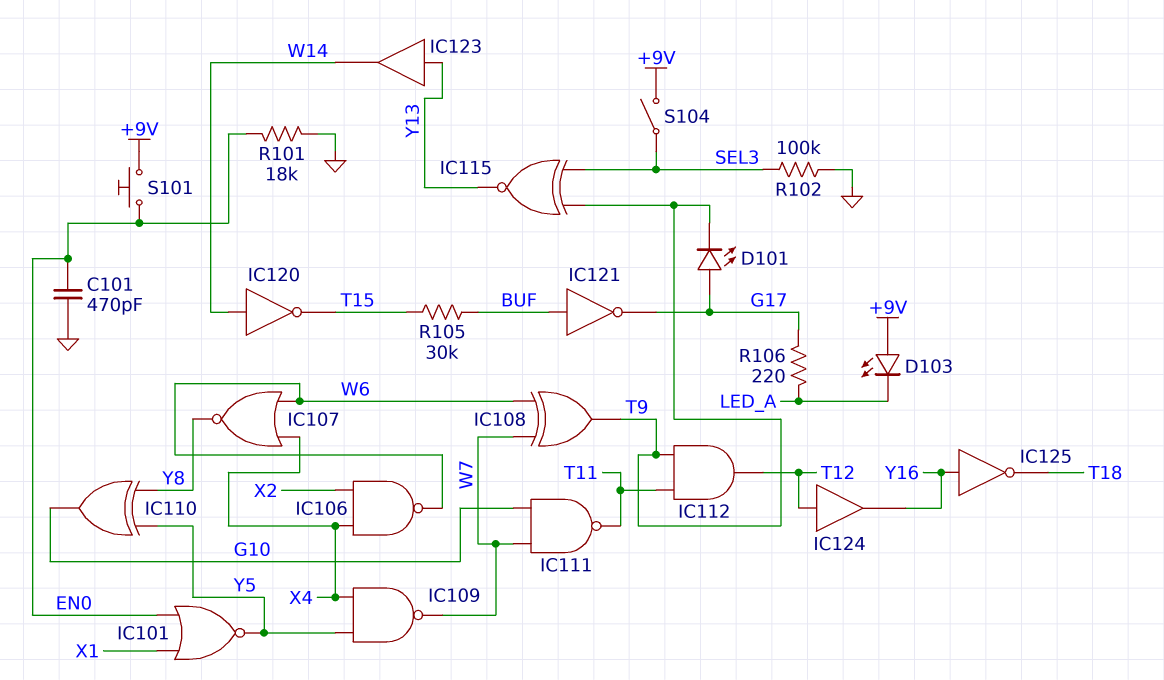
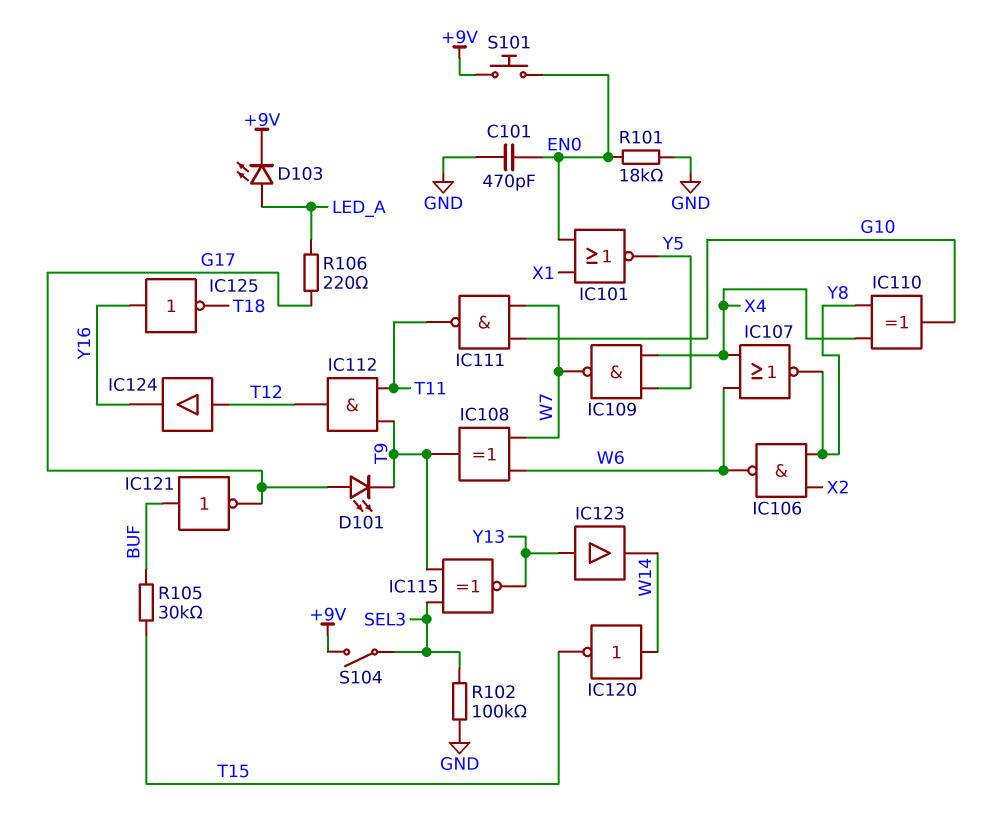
D103: LED (A +9V, K LED_A) -> LED (A LED_A, K +9V)
IC106: NAND (in X2, in X4, out W6) -> NAND (in X2, in Y8, out W6)
IC110: XOR (in Y5, in Y8, out G10) -> XOR (in X4, in Y8, out G10)

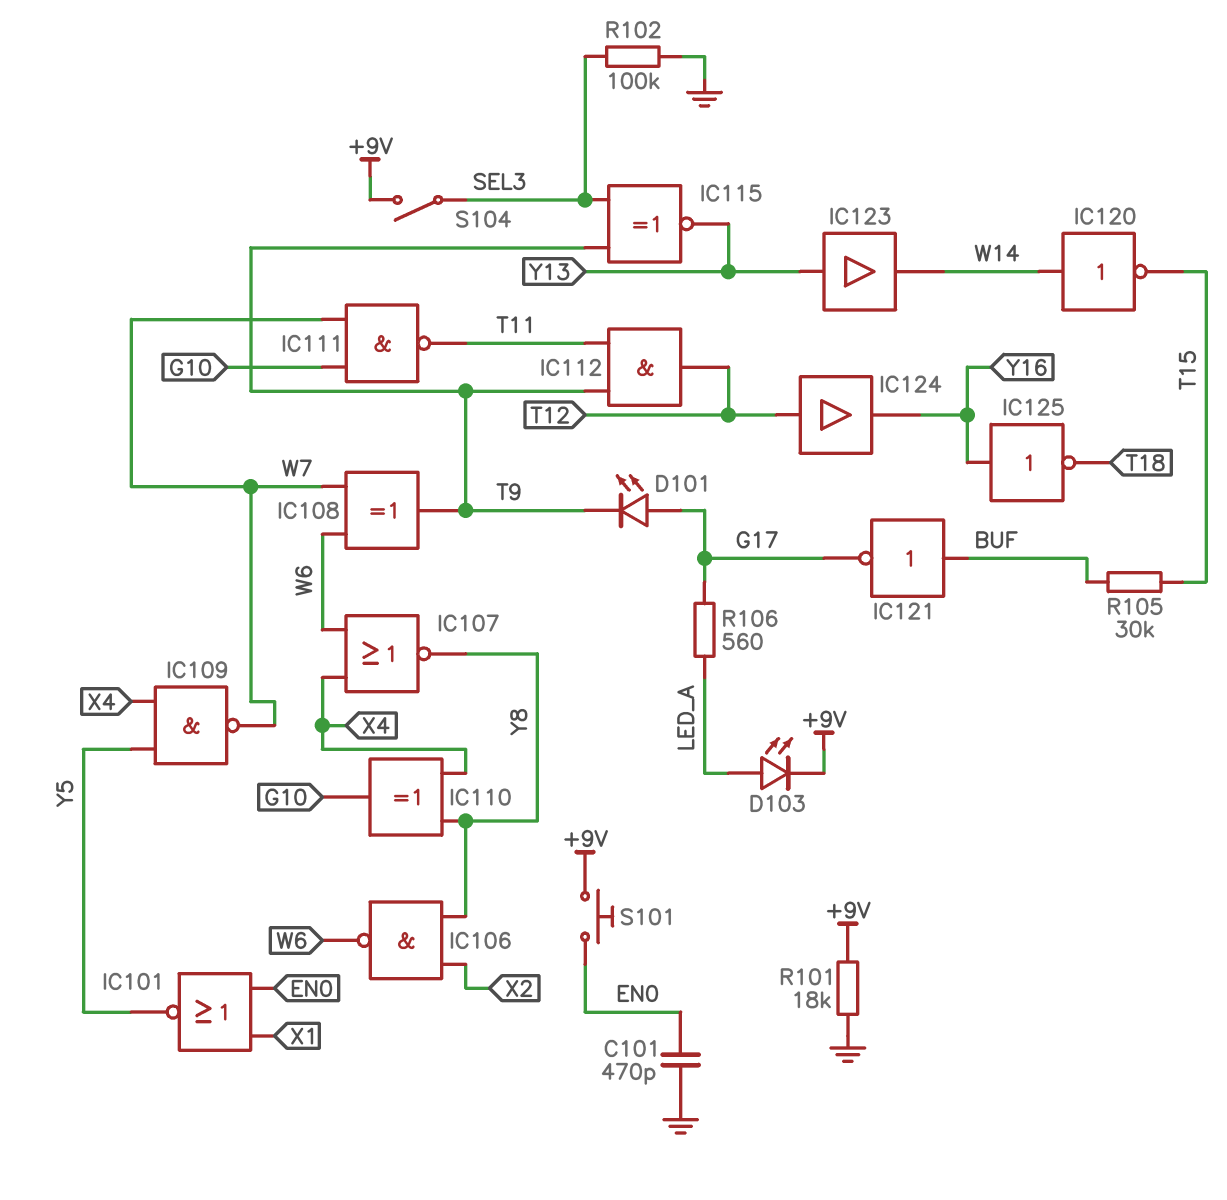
R101: 18k (EN0, GND) -> 18k (+9V, GND)
R106: 220 (G17, LED_A) -> 560 (G17, LED_A)

